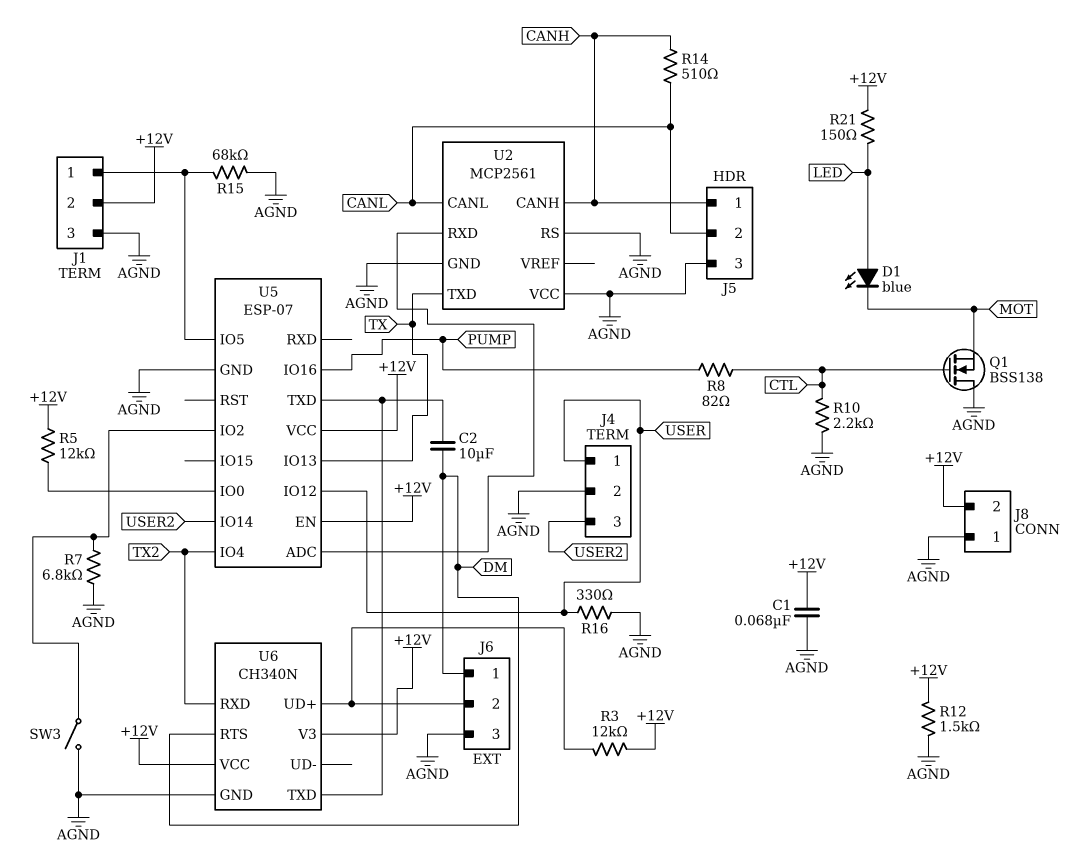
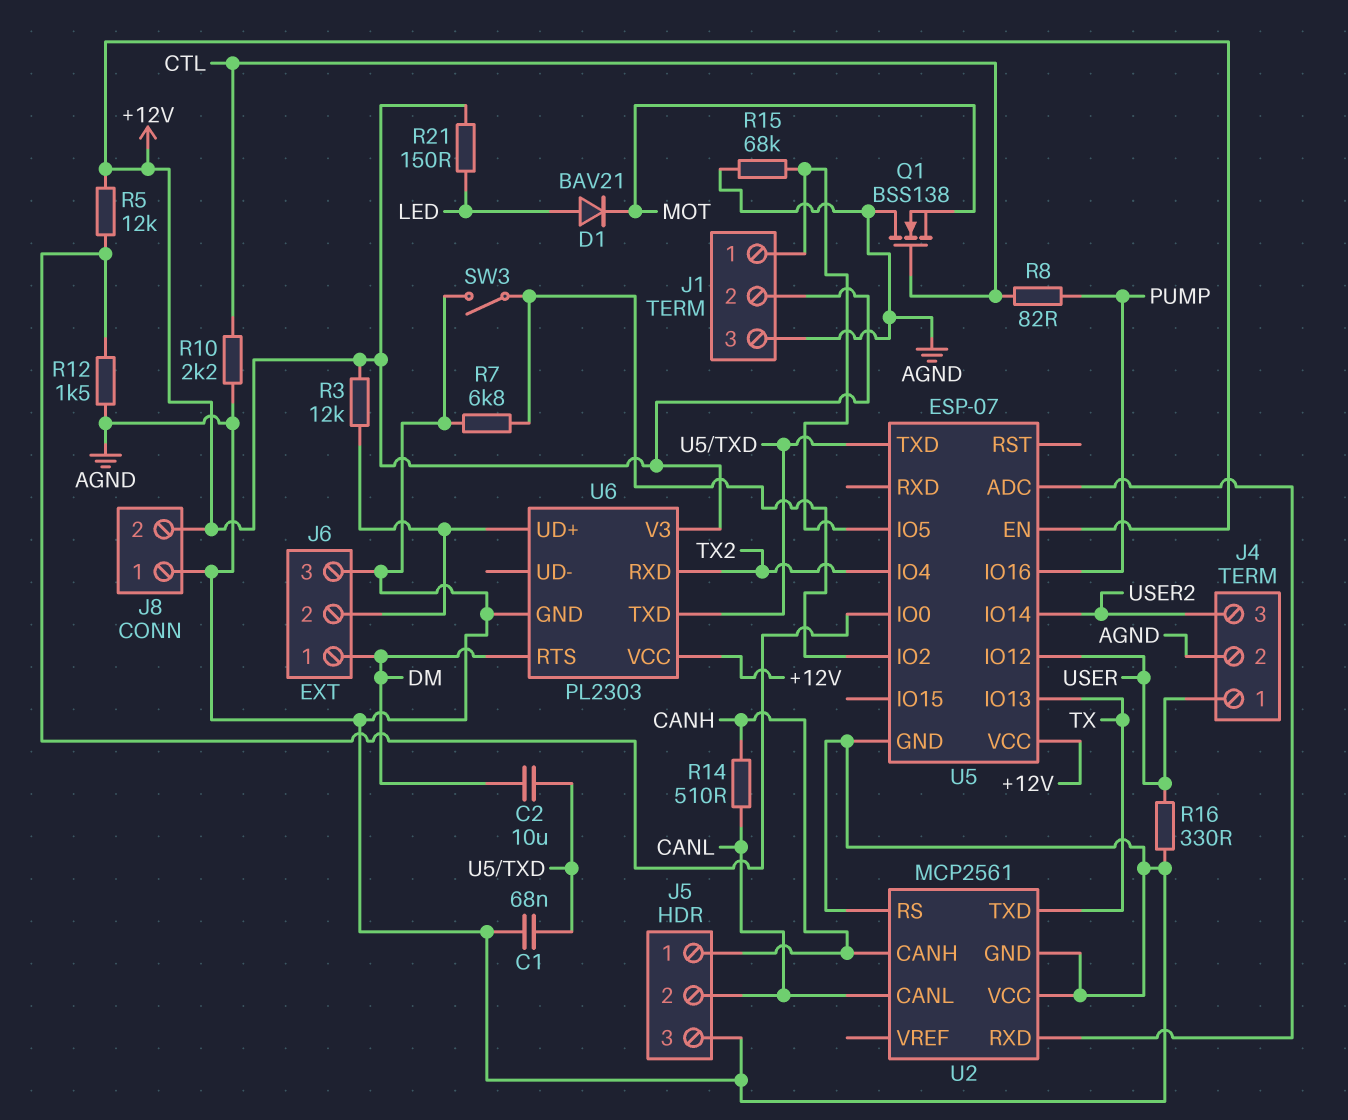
C1: 68nF (+12V, AGND) -> 68nF (AGND, U5/TXD)
D1: LED blue (A LED, K MOT) -> diode BAV21 (A LED, K MOT)
R12: 1.5k (+12V, AGND) -> 1.5k (AGND, U5/IO0)
U6: CH340N -> PL2303

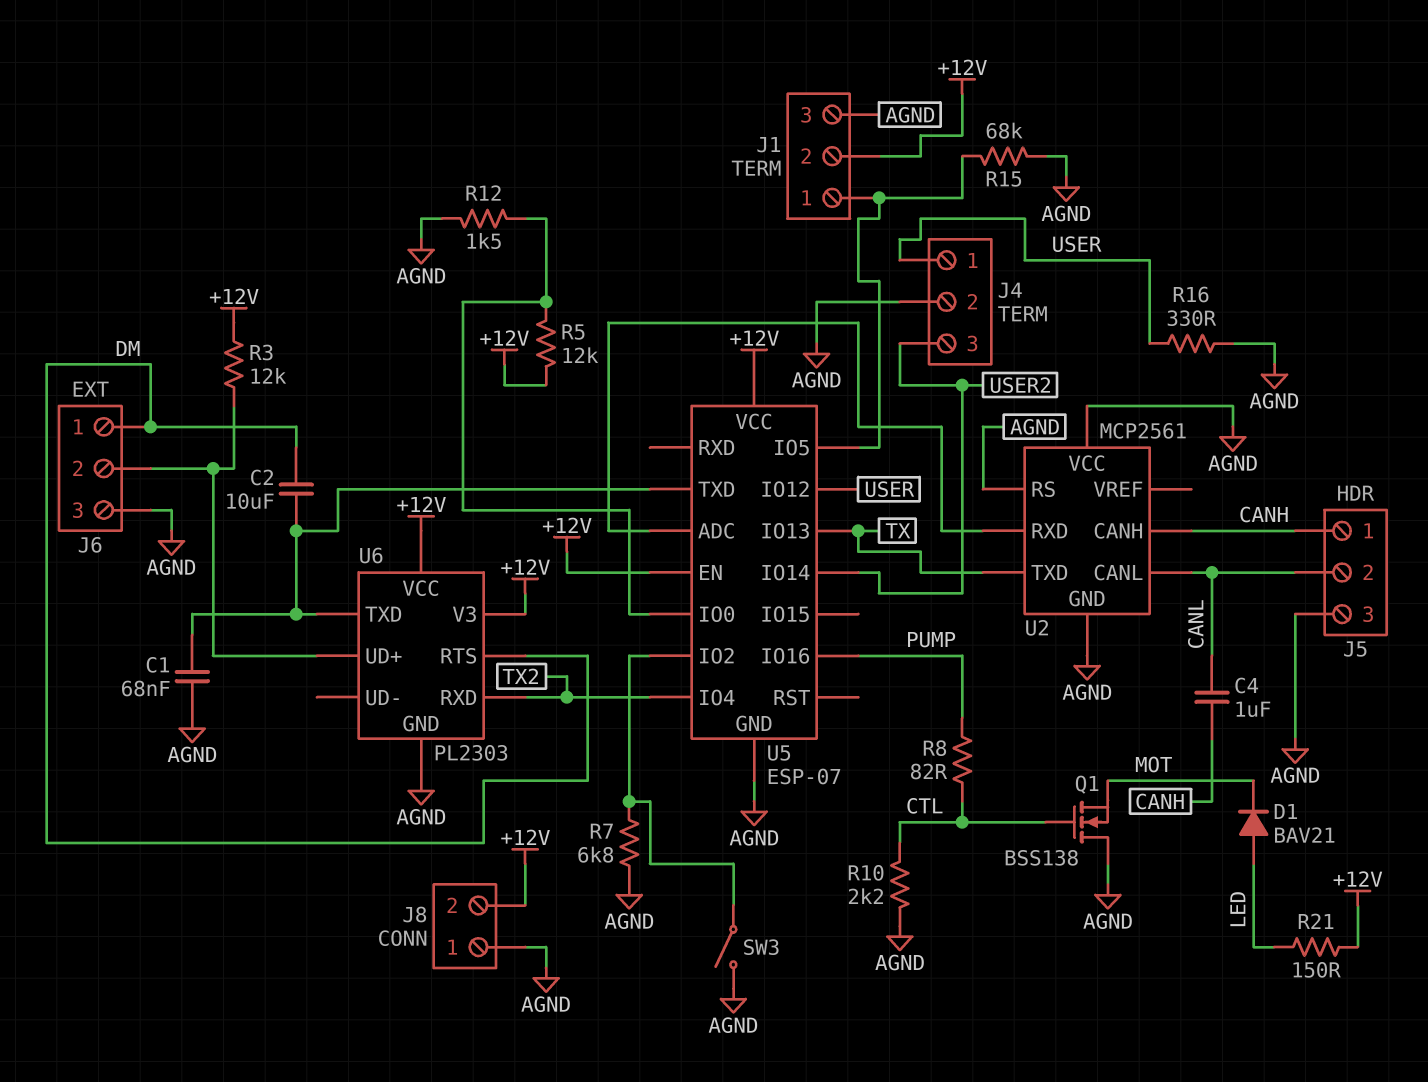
C4: none -> 1uF (CANH, CANL)
R14: 510 (CANH, CANL) -> none

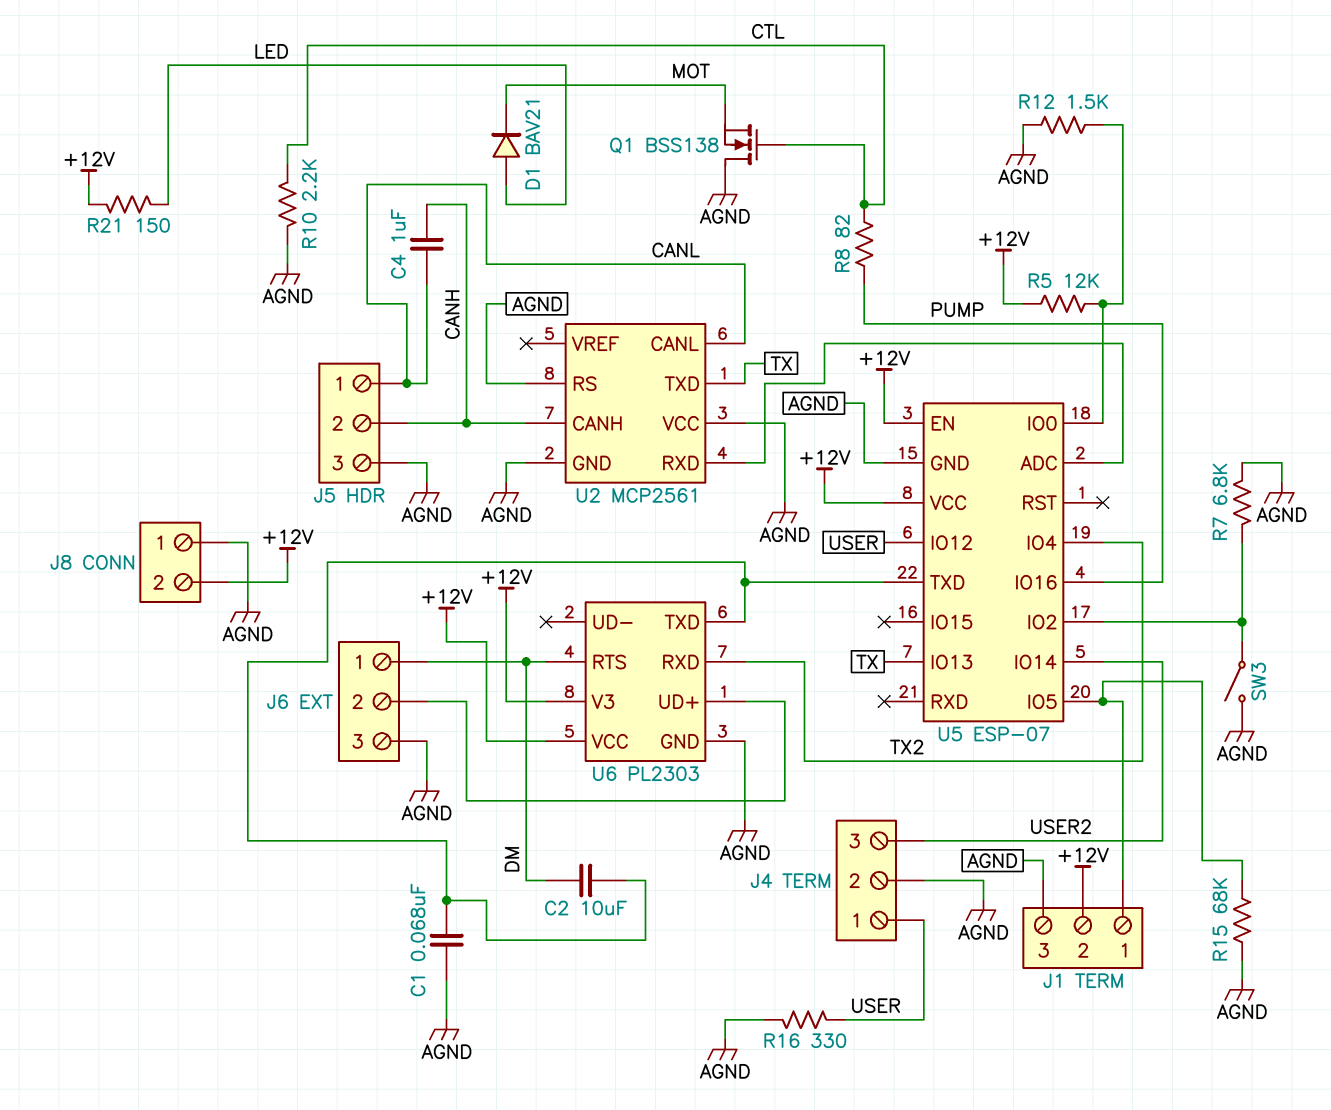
J5 pin 1: CANH -> CANL
J5 pin 2: CANL -> CANH
R3: 12k (+12V, J6/2) -> none

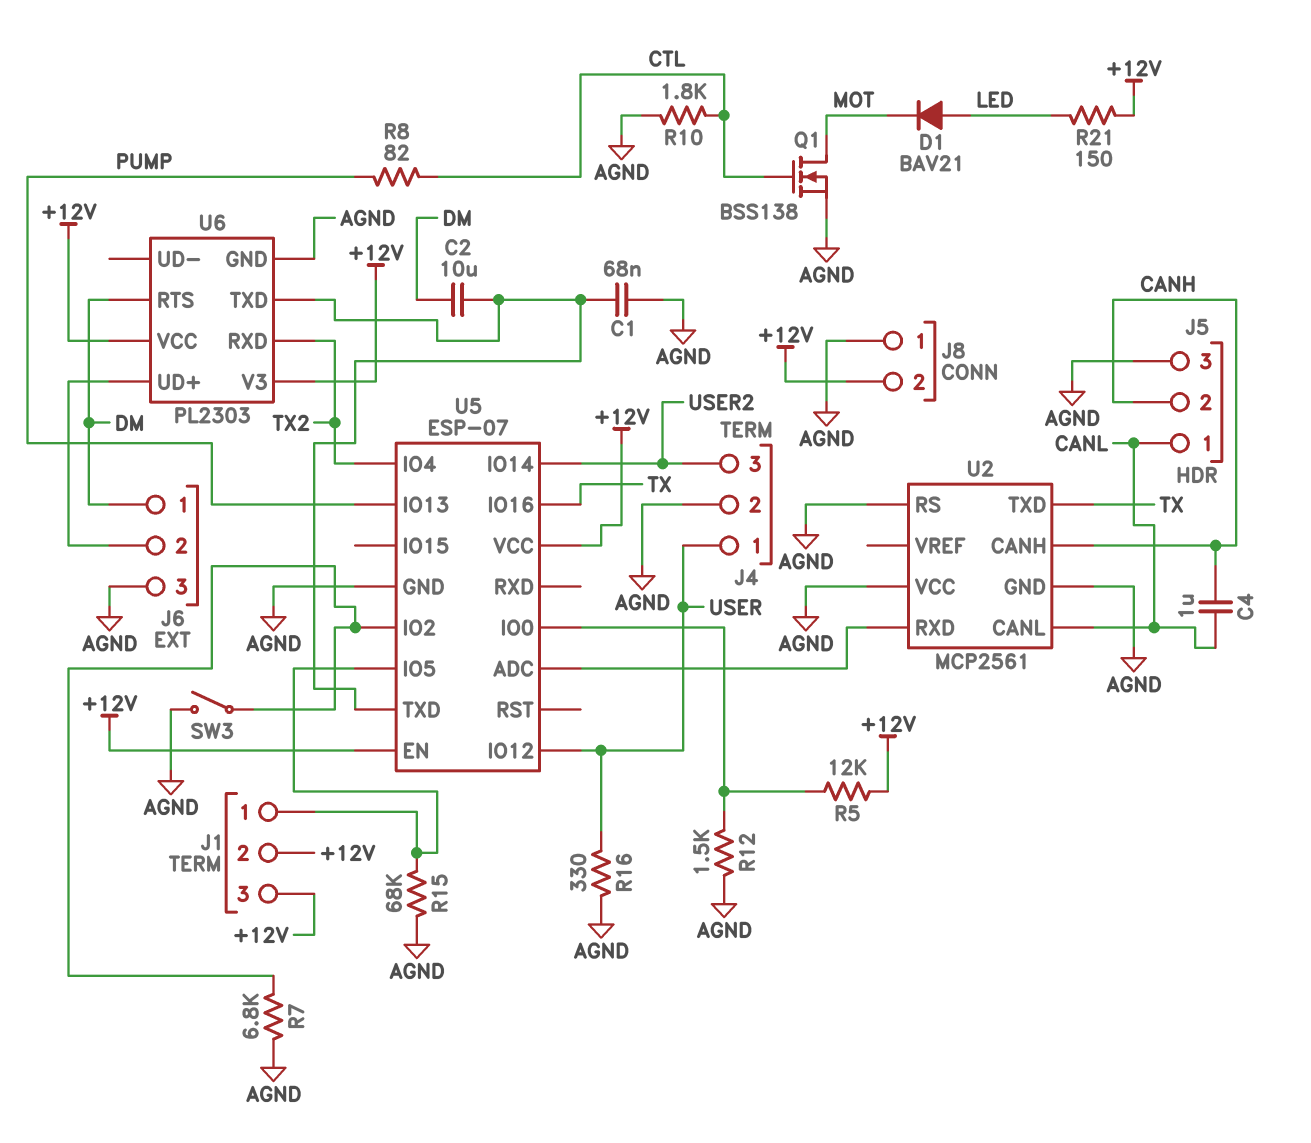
J1 pin 3: AGND -> +12V
Q1: NMOS BSS138 (G CTL, D AGND, S MOT) -> NMOS BSS138 (G CTL, D MOT, S AGND)
R10: 2.2k (AGND, CTL) -> 1.8k (AGND, CTL)
U5 pin IO13: TX -> PUMP
U5 pin IO16: PUMP -> TX

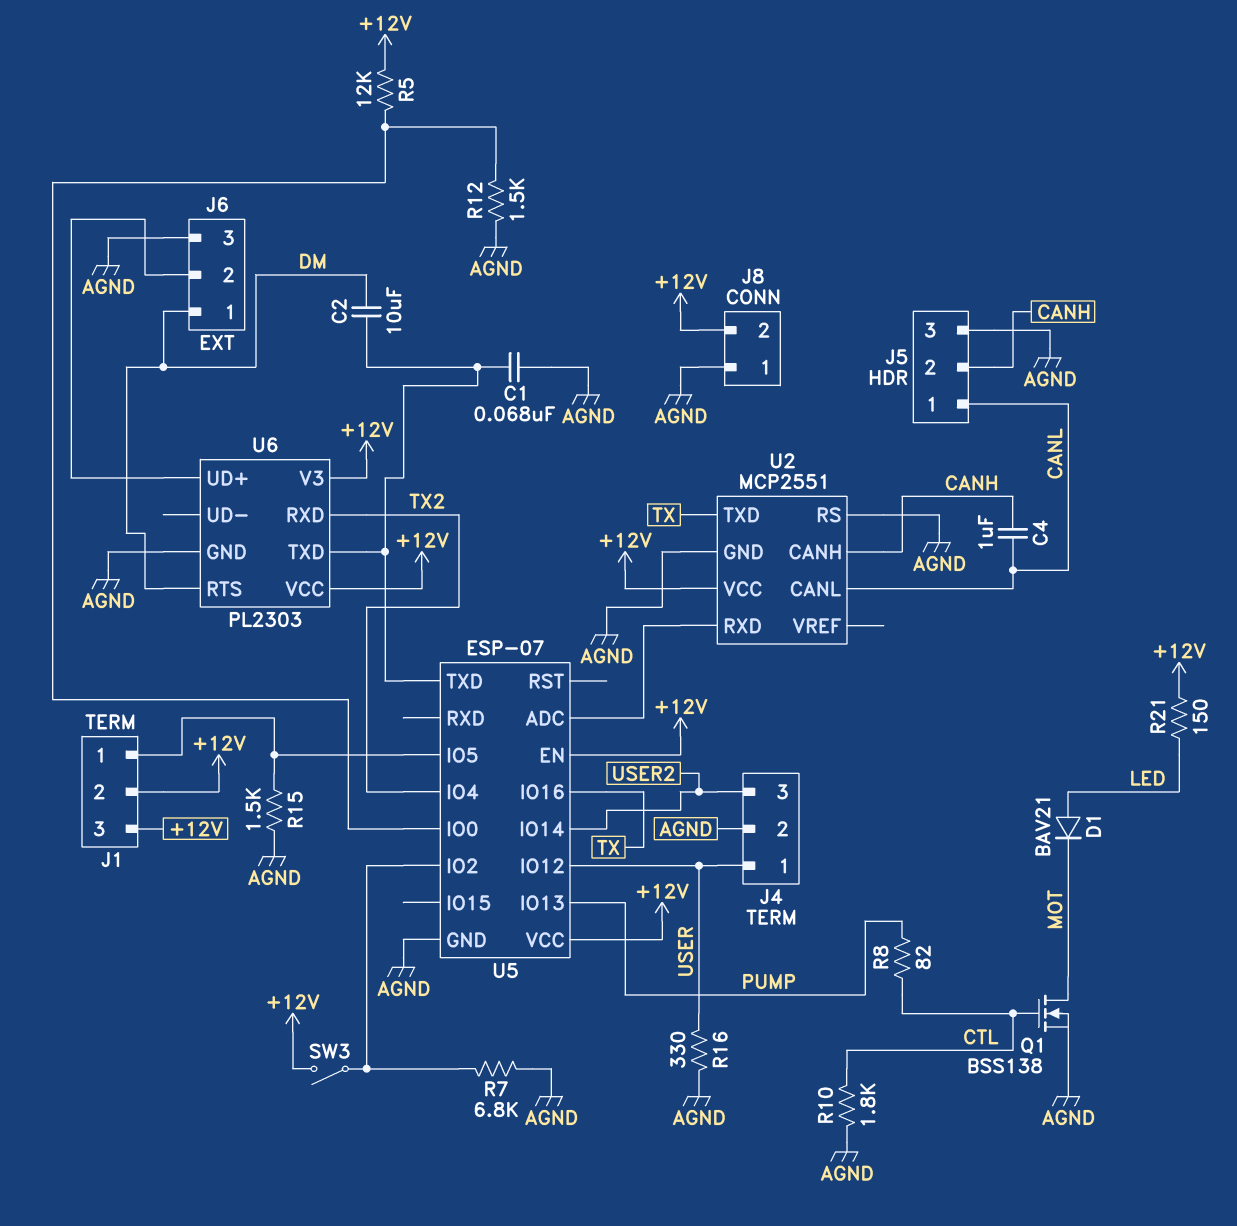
R15: 68k (AGND, J1/1) -> 1.5k (AGND, J1/1)
SW3: switch (AGND, U5/IO2) -> switch (+12V, U5/IO2)
U2: MCP2561 -> MCP2551
U2 pin VCC: AGND -> +12V

